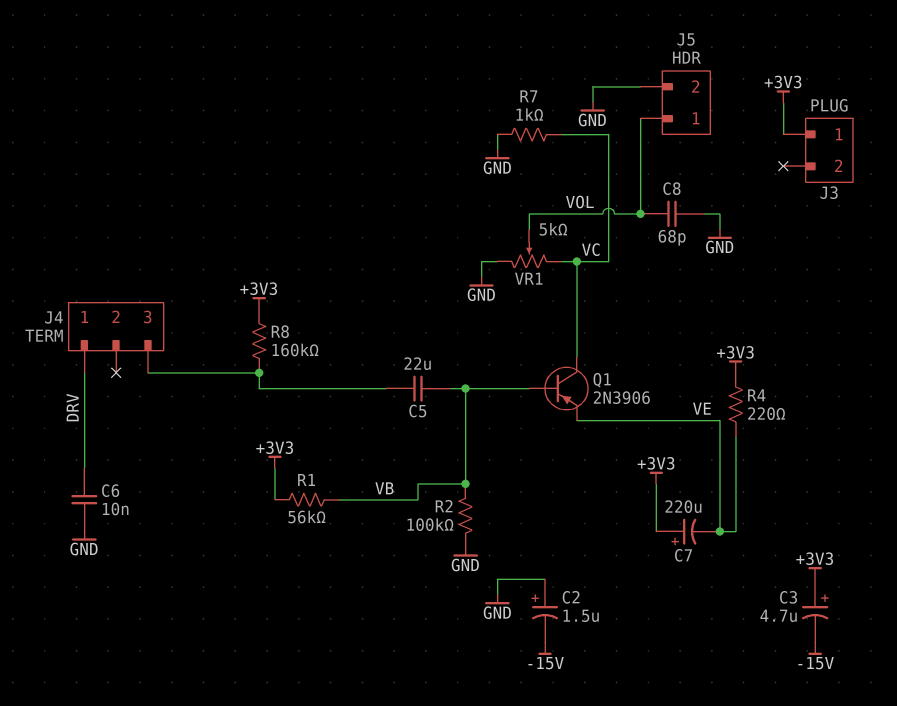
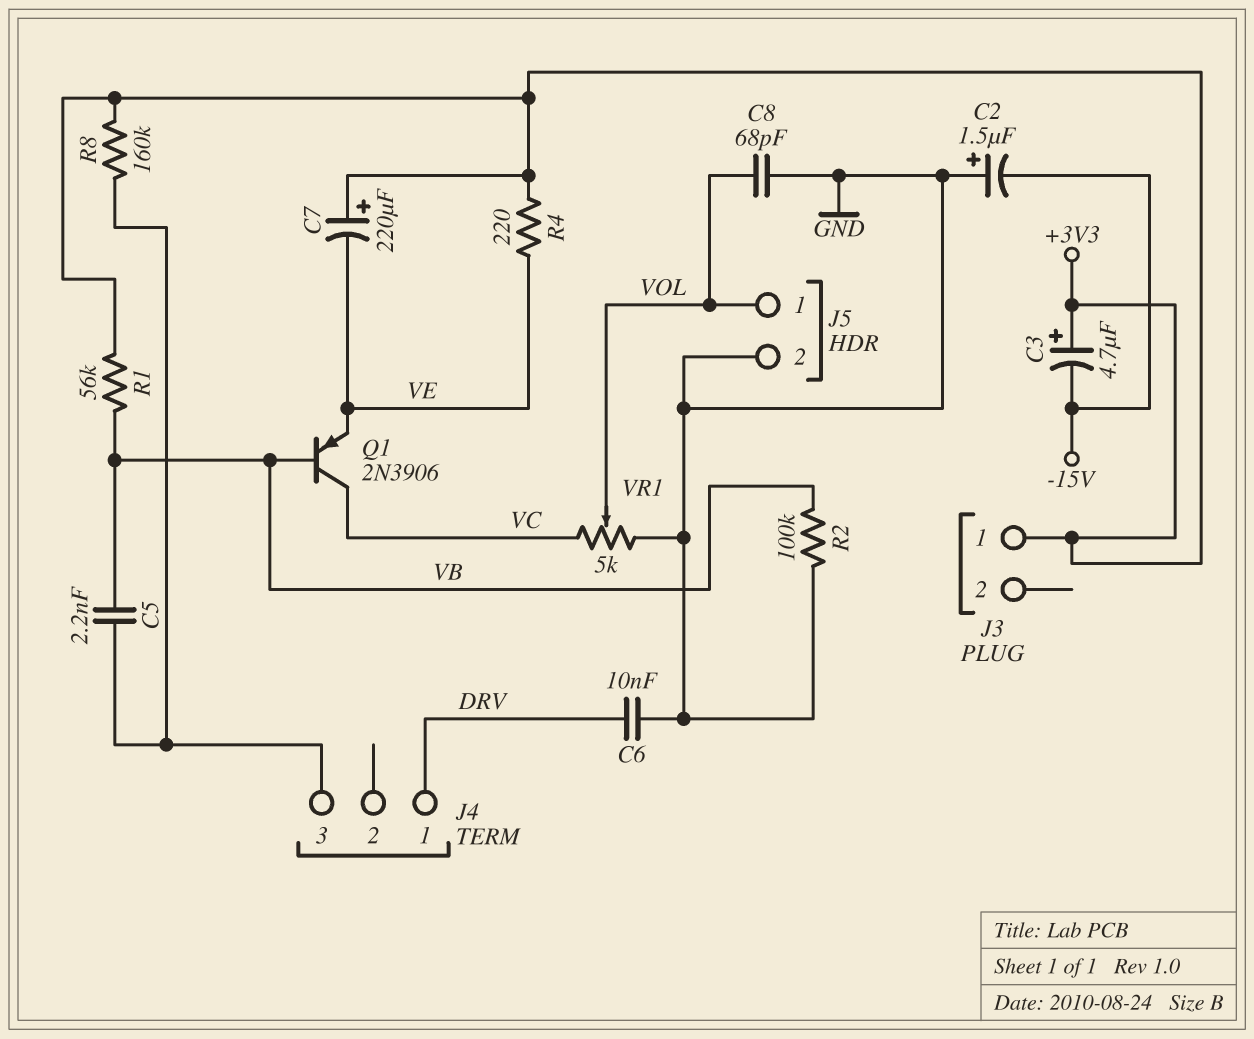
C5: 22uF (J4/3, VB) -> 2.2nF (J4/3, VB)
R7: 1k (GND, VC) -> none

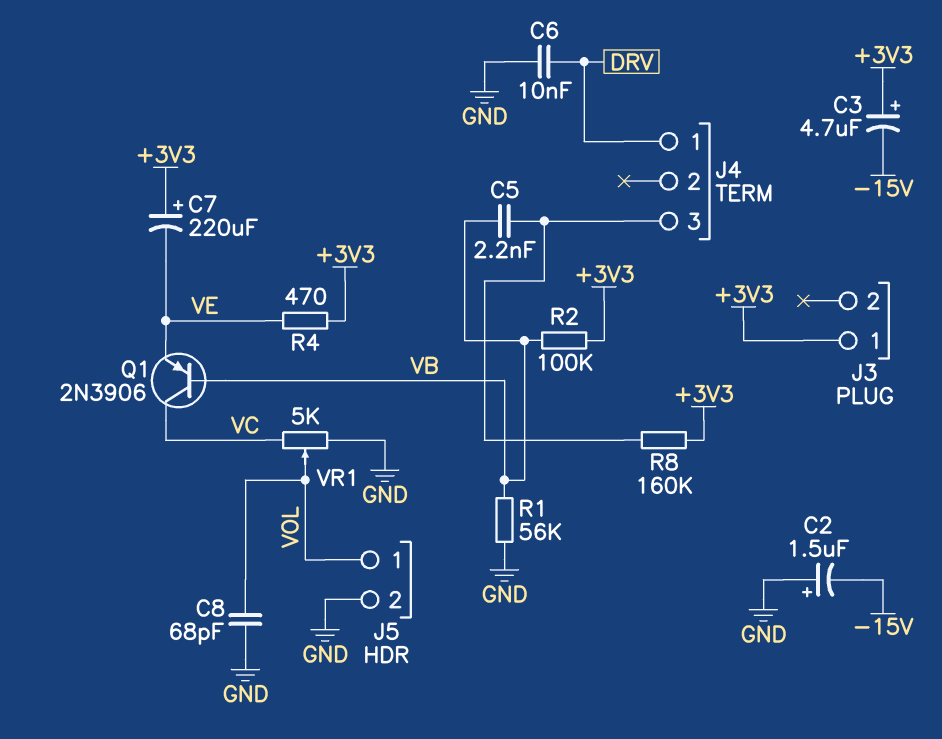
R1: 56k (+3V3, VB) -> 56k (GND, VB)
R2: 100k (GND, VB) -> 100k (+3V3, VB)
R4: 220 (+3V3, VE) -> 470 (+3V3, VE)

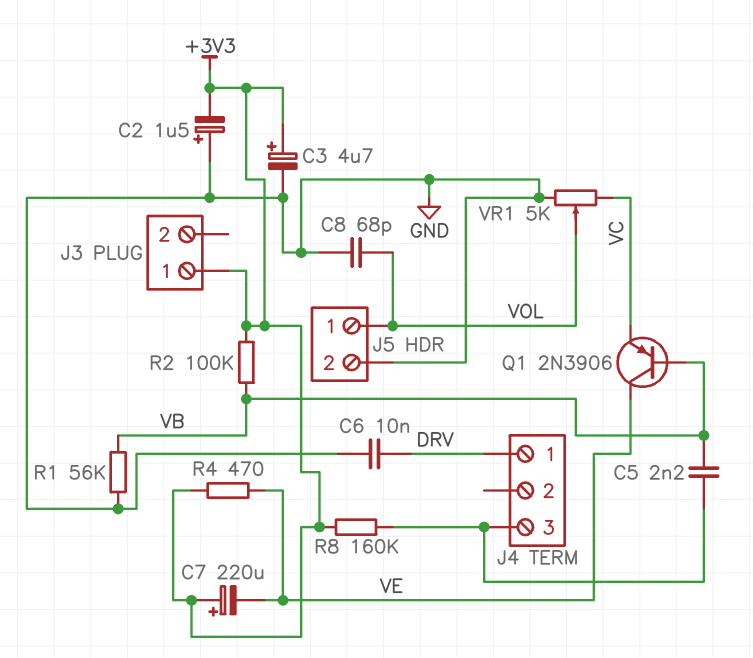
C2: 1.5uF (plus GND, minus -15V) -> 1.5uF (plus GND, minus +3V3)
C3: 4.7uF (plus +3V3, minus -15V) -> 4.7uF (plus +3V3, minus GND)
Q1: PNP 2N3906 (B VB, C VC, E VE) -> PNP 2N3906 (B VB, C VE, E VC)

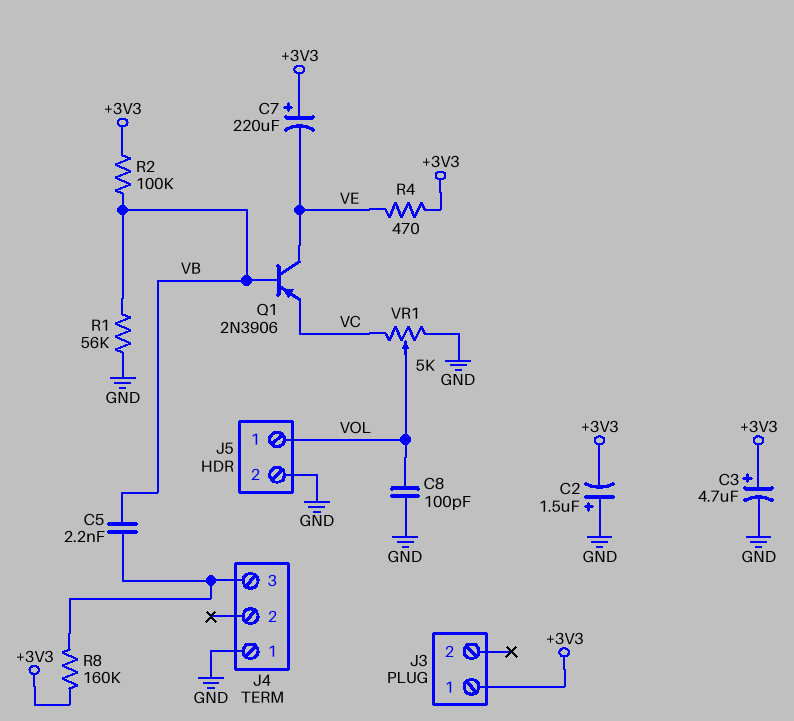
C6: 10nF (DRV, GND) -> none
C8: 68pF (GND, VOL) -> 100pF (GND, VOL)
J4 pin 1: DRV -> GND

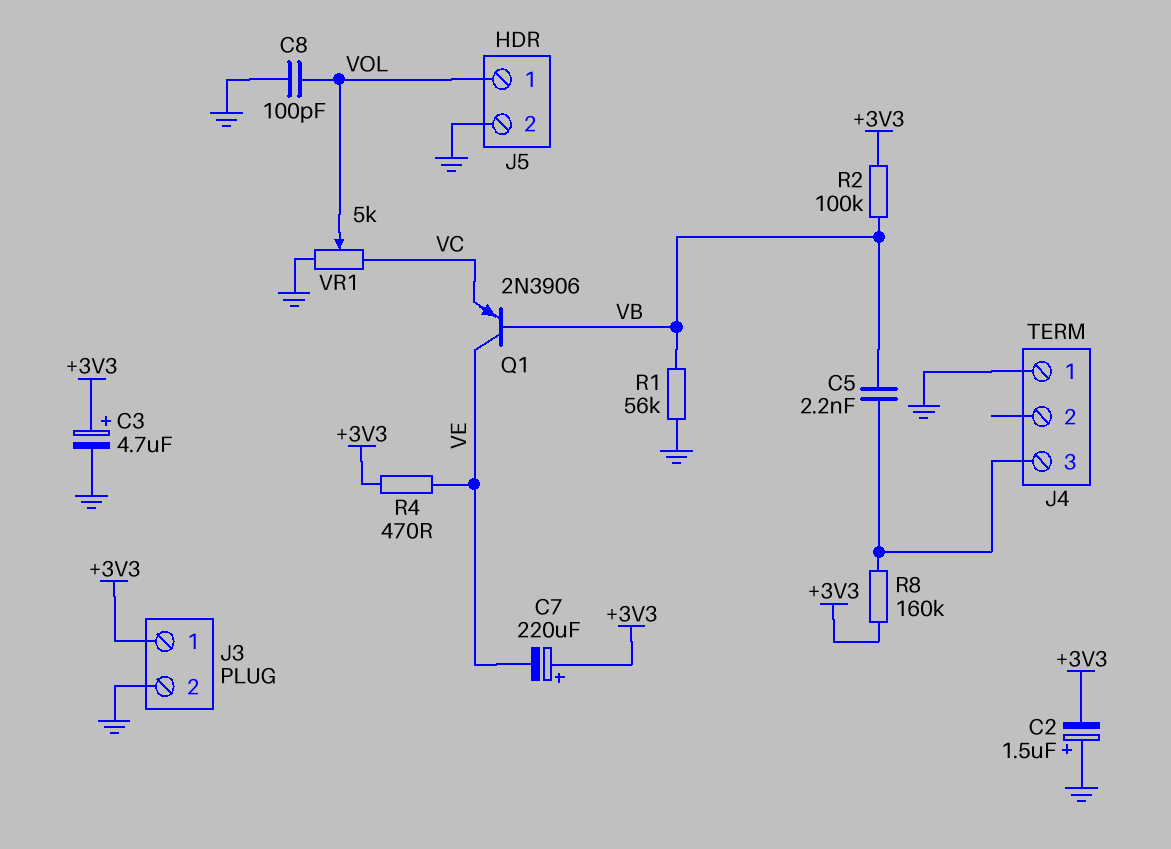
J3 pin 2: none -> GND

